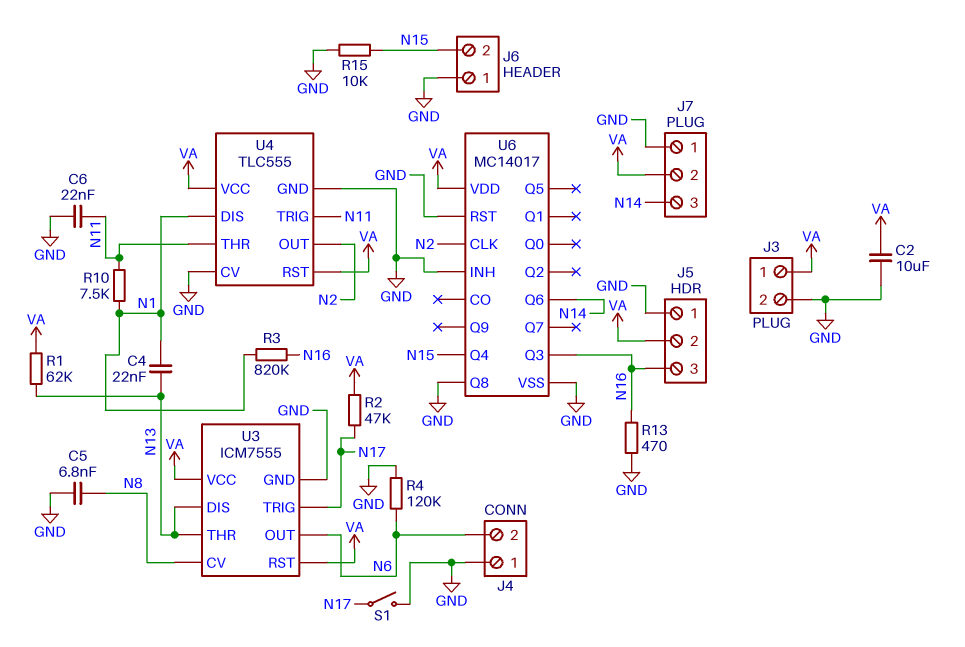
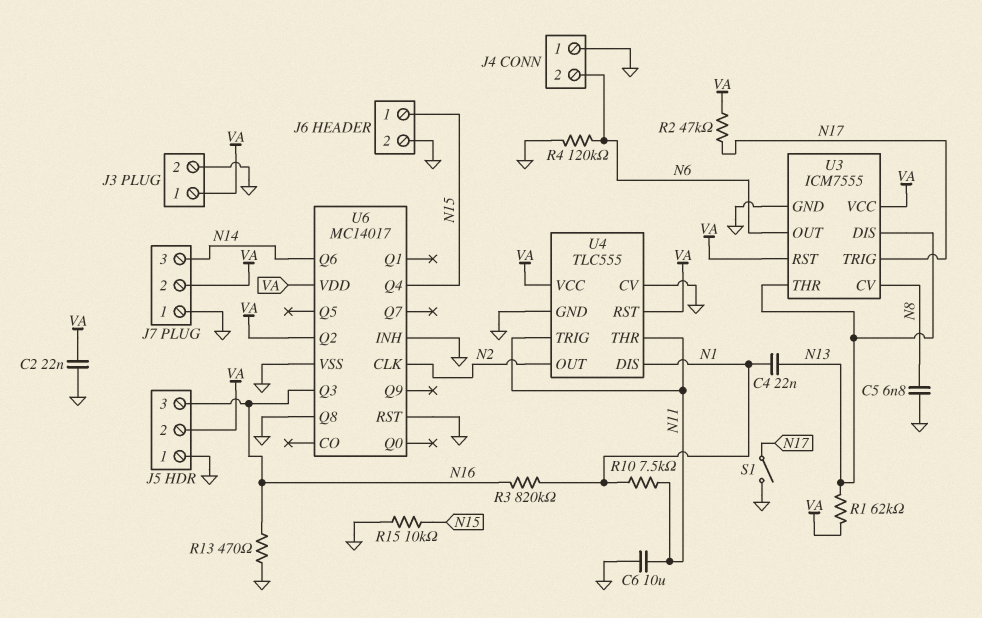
C2: 10uF (GND, VA) -> 22nF (GND, VA)
C6: 22nF (GND, N11) -> 10uF (GND, N11)
J6 pin 1: GND -> N15
J6 pin 2: N15 -> GND
U6 pin Q2: none -> VA

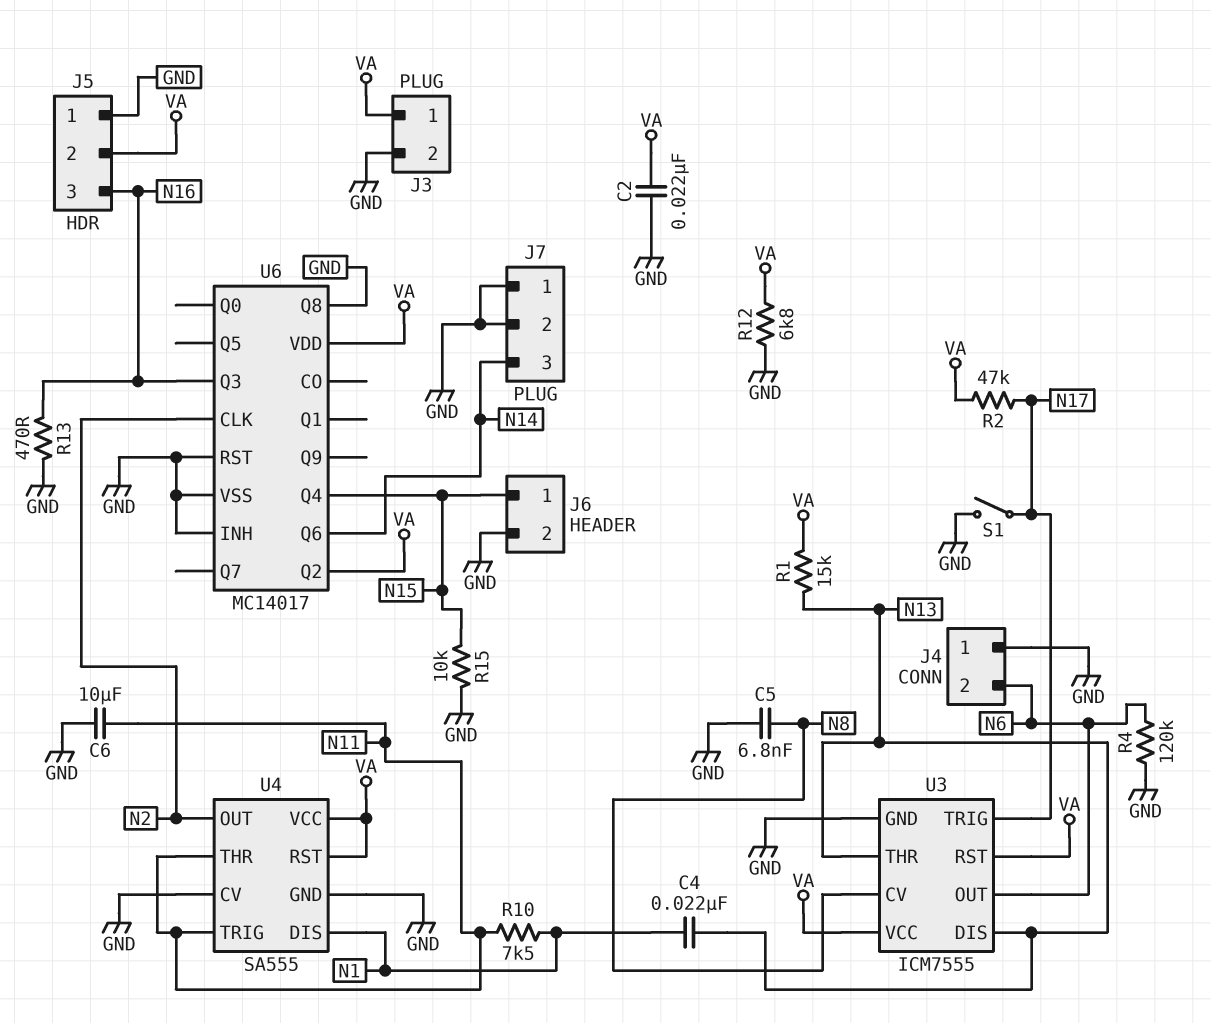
J7 pin 2: VA -> GND
R1: 62k (N13, VA) -> 15k (N13, VA)
R3: 820k (N1, N16) -> none
R12: none -> 6.8k (GND, VA)
U4: TLC555 -> SA555

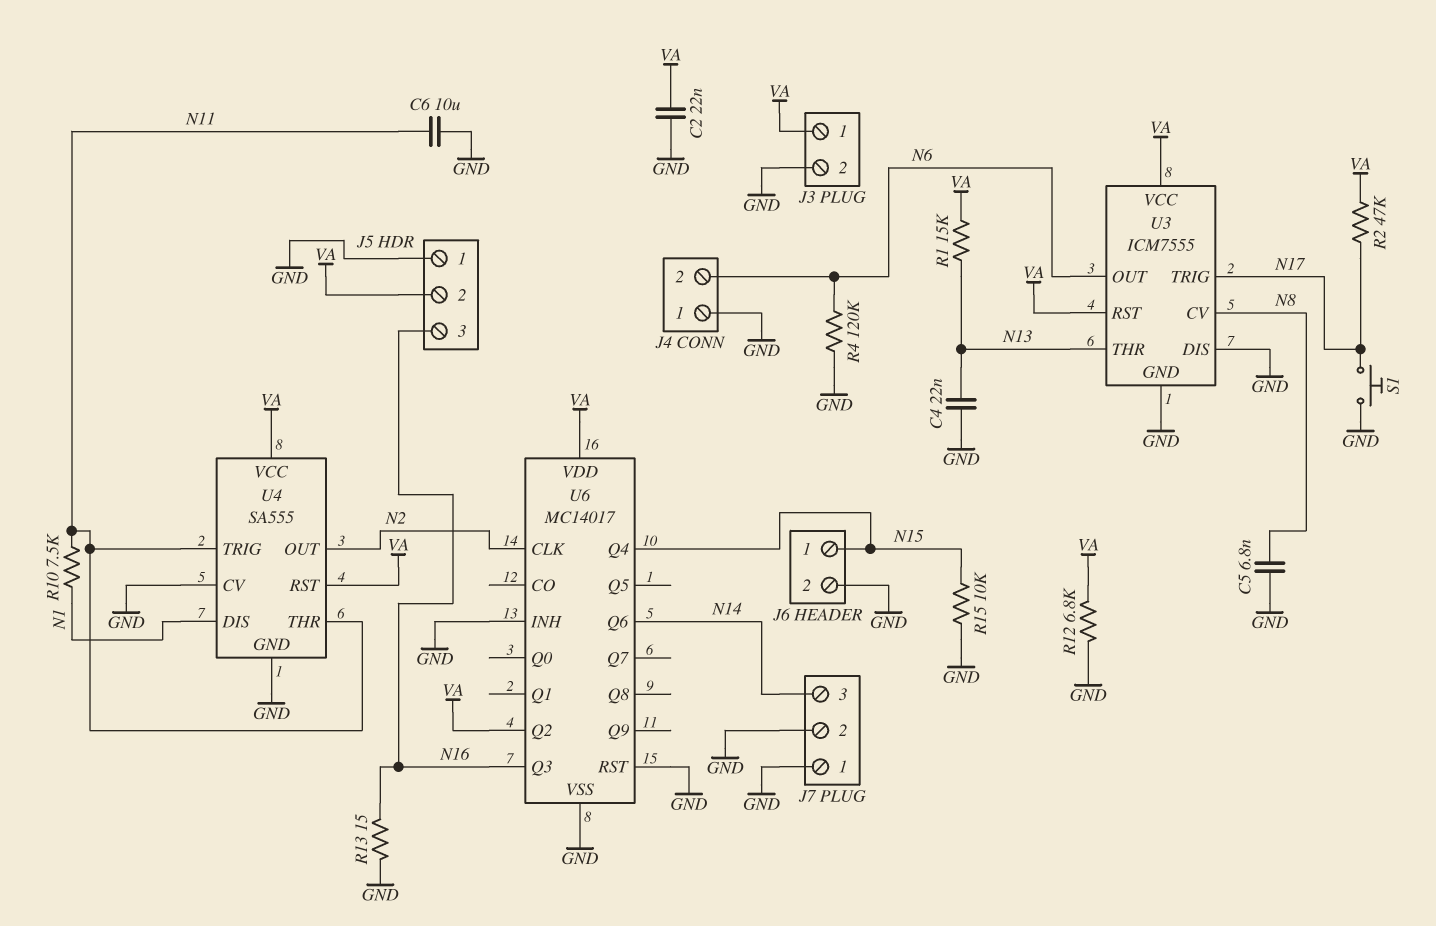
C4: 22nF (N1, N13) -> 22nF (GND, N13)
R13: 470 (GND, N16) -> 15 (GND, N16)
S1: switch (GND, N17) -> button (GND, N17)
U3 pin DIS: N13 -> GND
U6 pin Q8: GND -> none

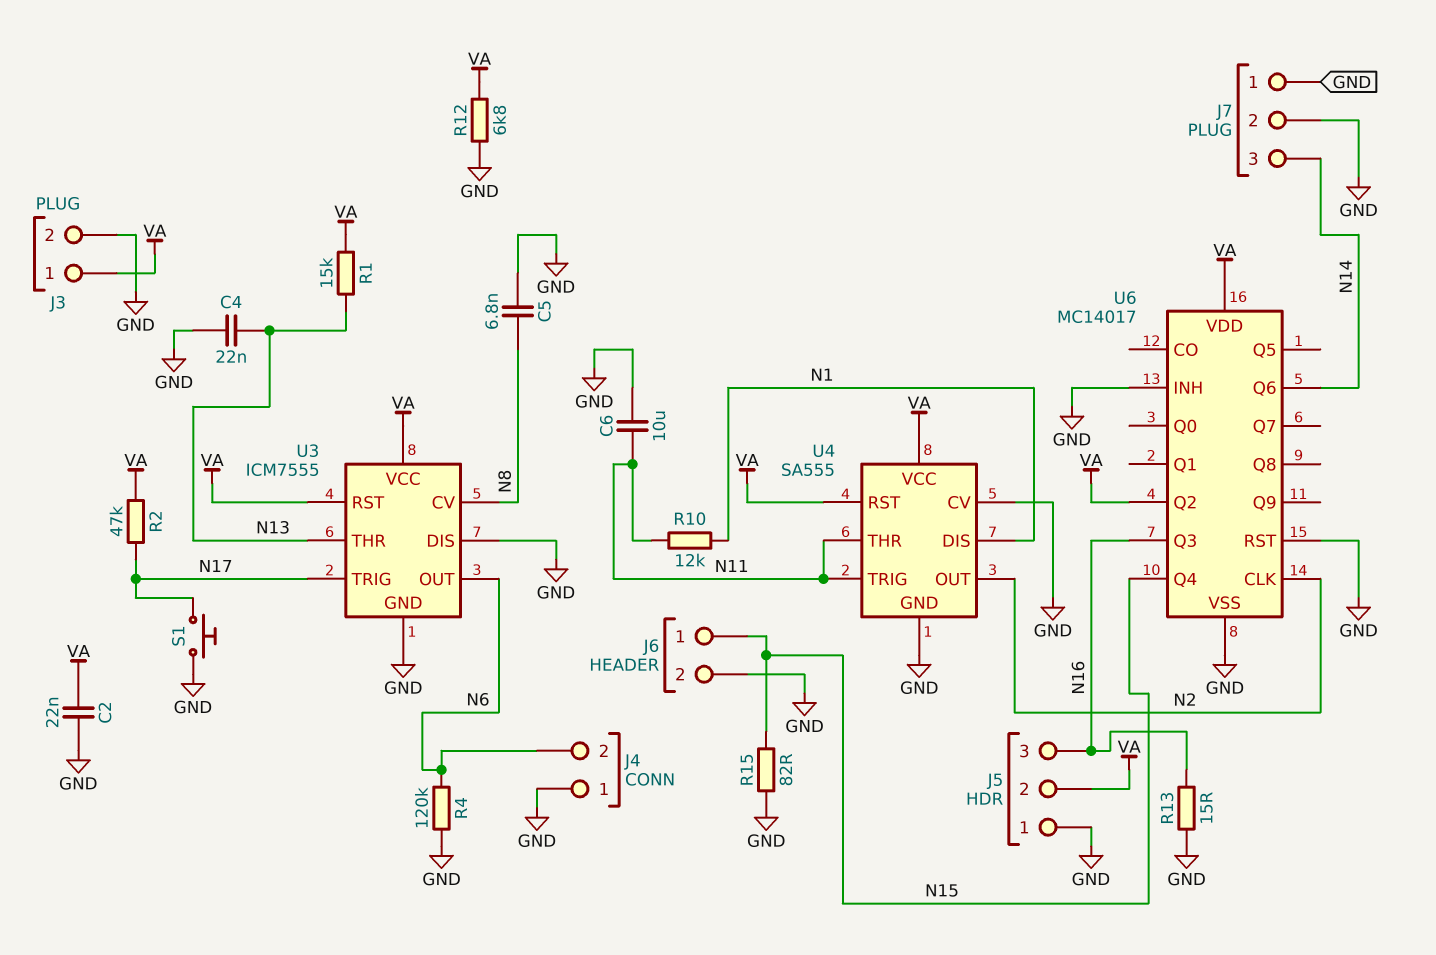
R10: 7.5k (N1, N11) -> 12k (N1, N11)
R15: 10k (GND, N15) -> 82 (GND, N15)

